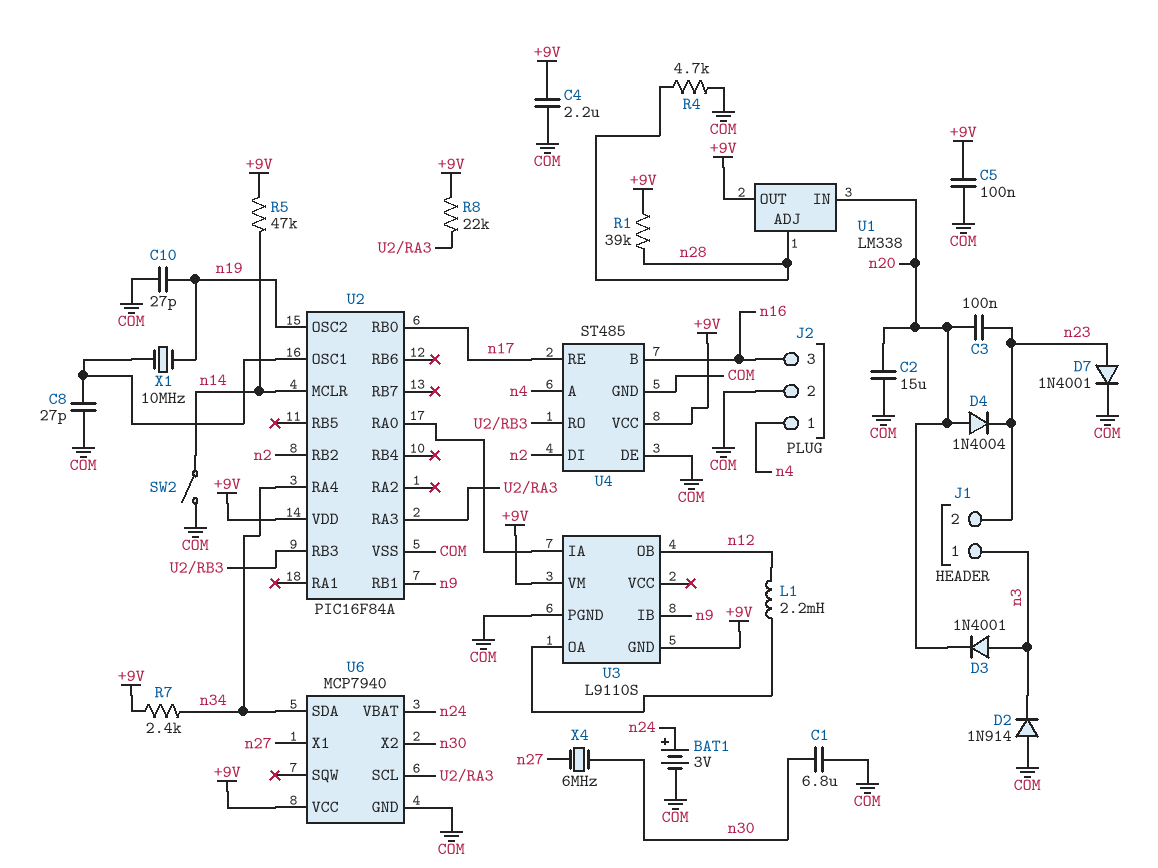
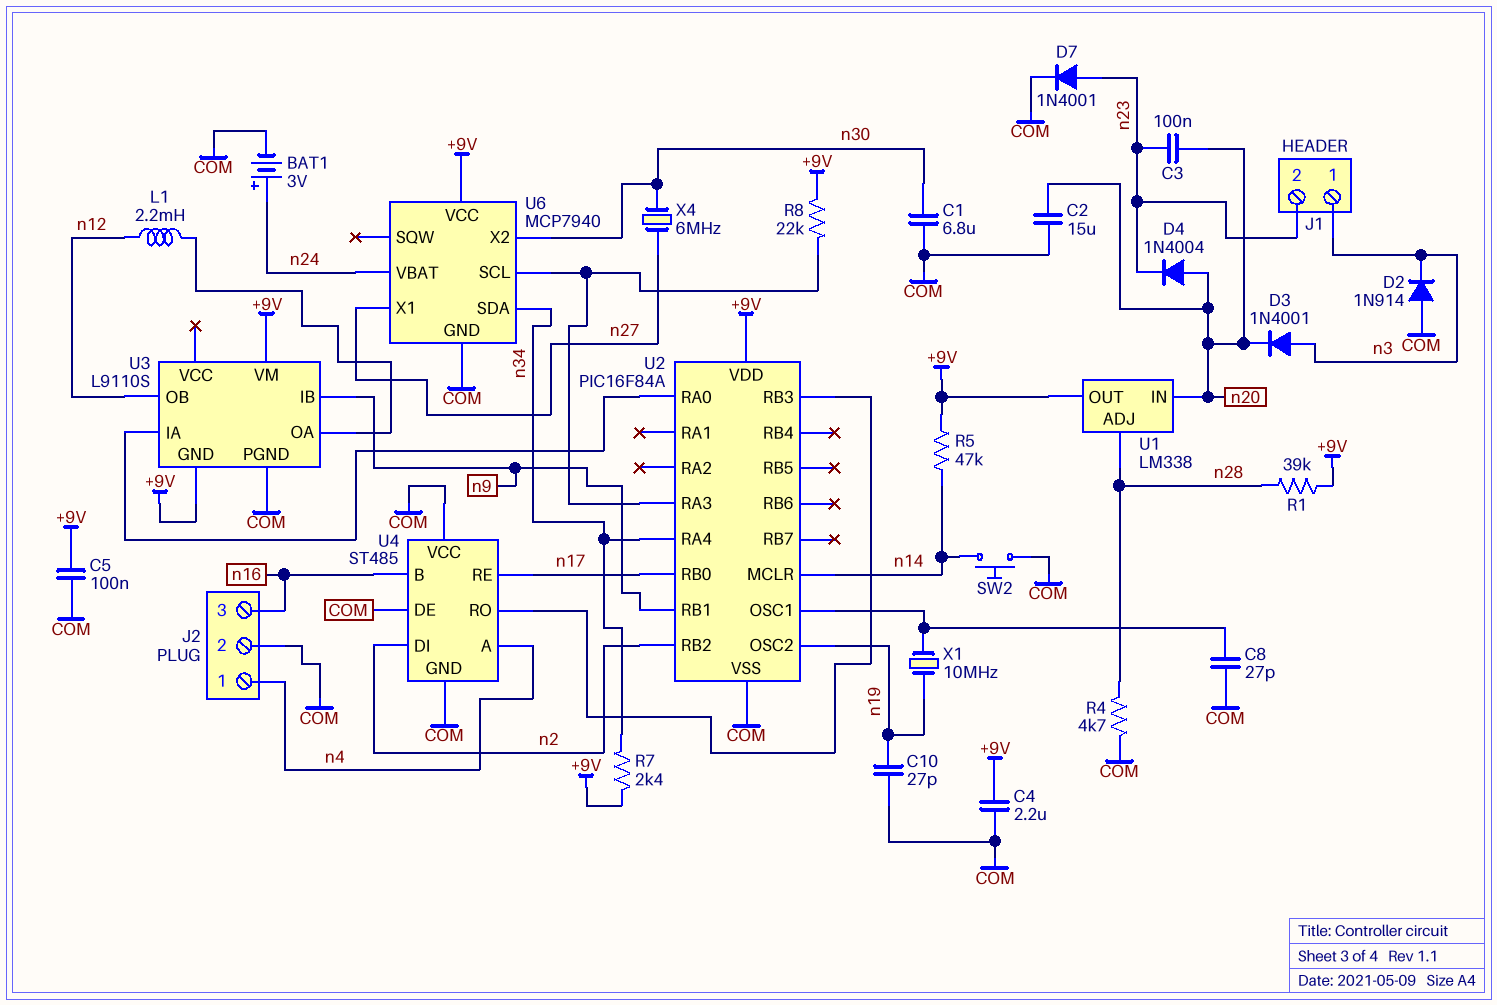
SW2: switch (COM, n14) -> button (COM, n14)
U4 pin VCC: +9V -> COM

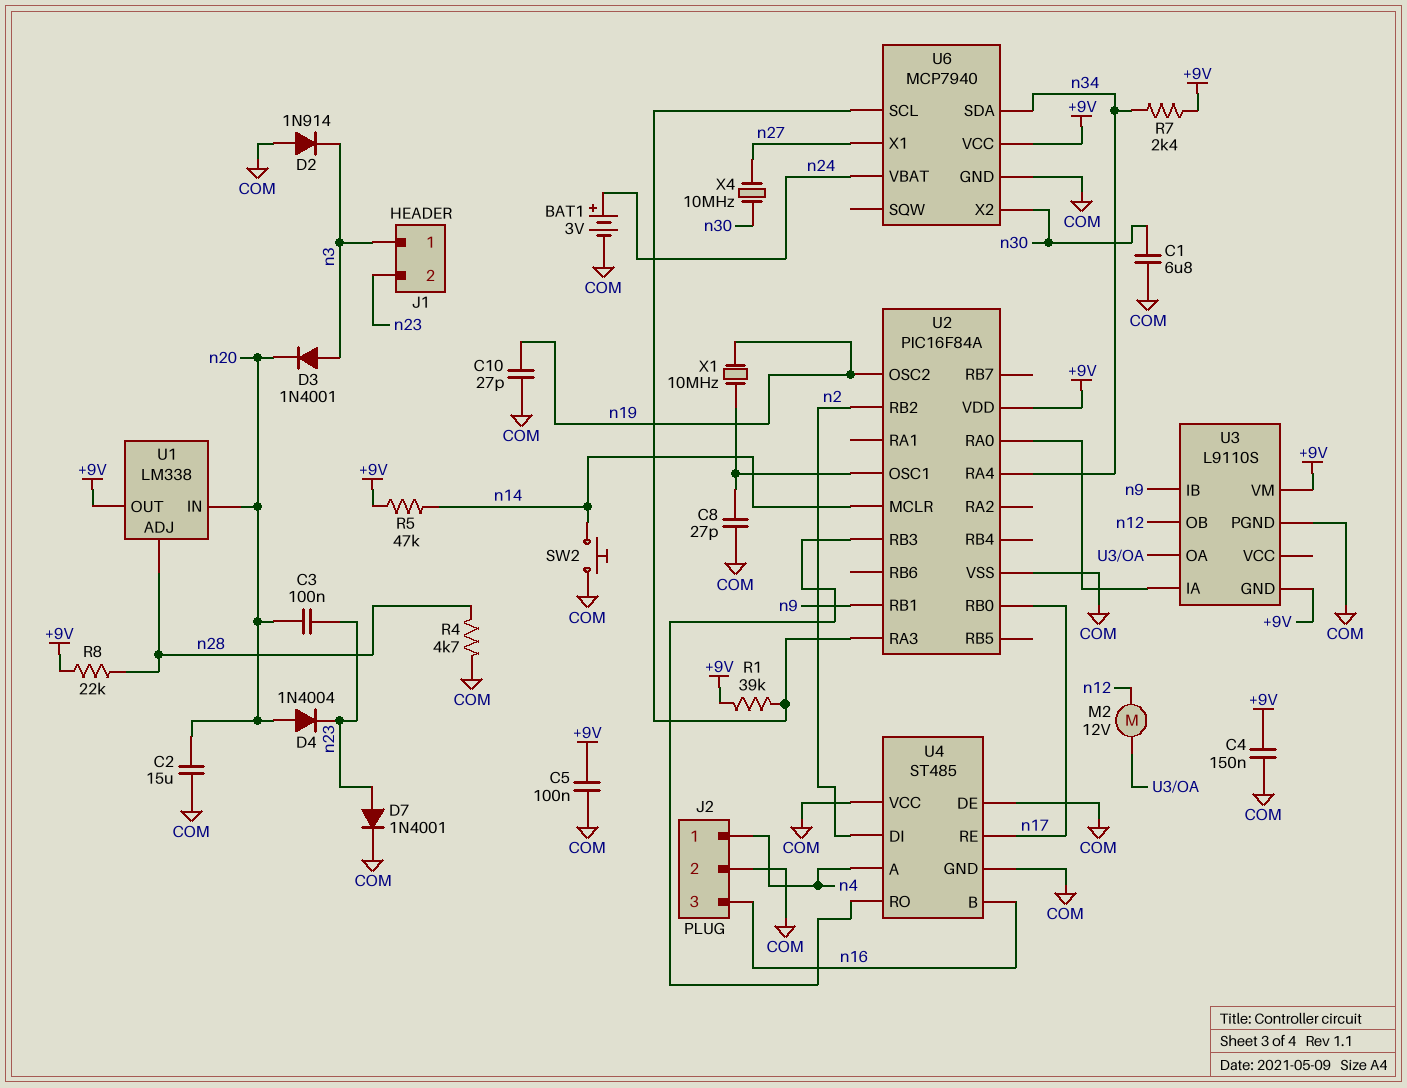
C4: 2.2uF (+9V, COM) -> 150nF (+9V, COM)
L1: 2.2mH (U3/OA, n12) -> none
M2: none -> motor 12V (U3/OA, n12)
R1: 39k (+9V, n28) -> 39k (+9V, U2/RA3)
R8: 22k (+9V, U2/RA3) -> 22k (+9V, n28)
X4: 6MHz (n27, n30) -> 10MHz (n27, n30)

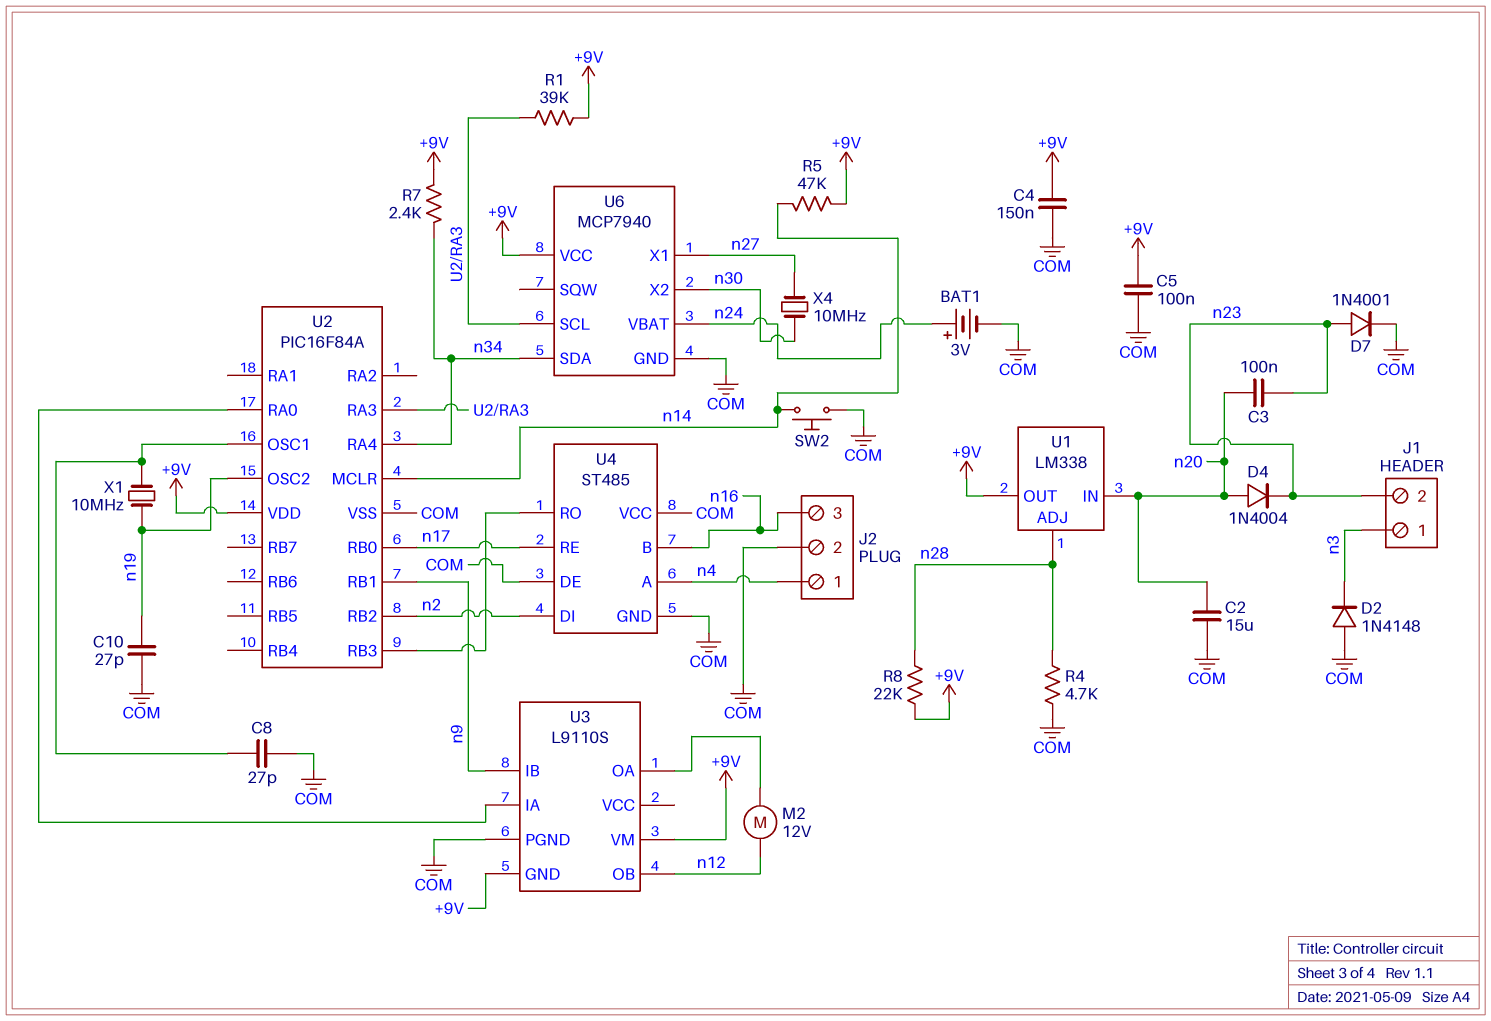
C1: 6.8uF (COM, n30) -> none
D2: diode 1N914 (A COM, K n3) -> diode 1N4148 (A COM, K n3)
D3: diode 1N4001 (A n3, K n20) -> none

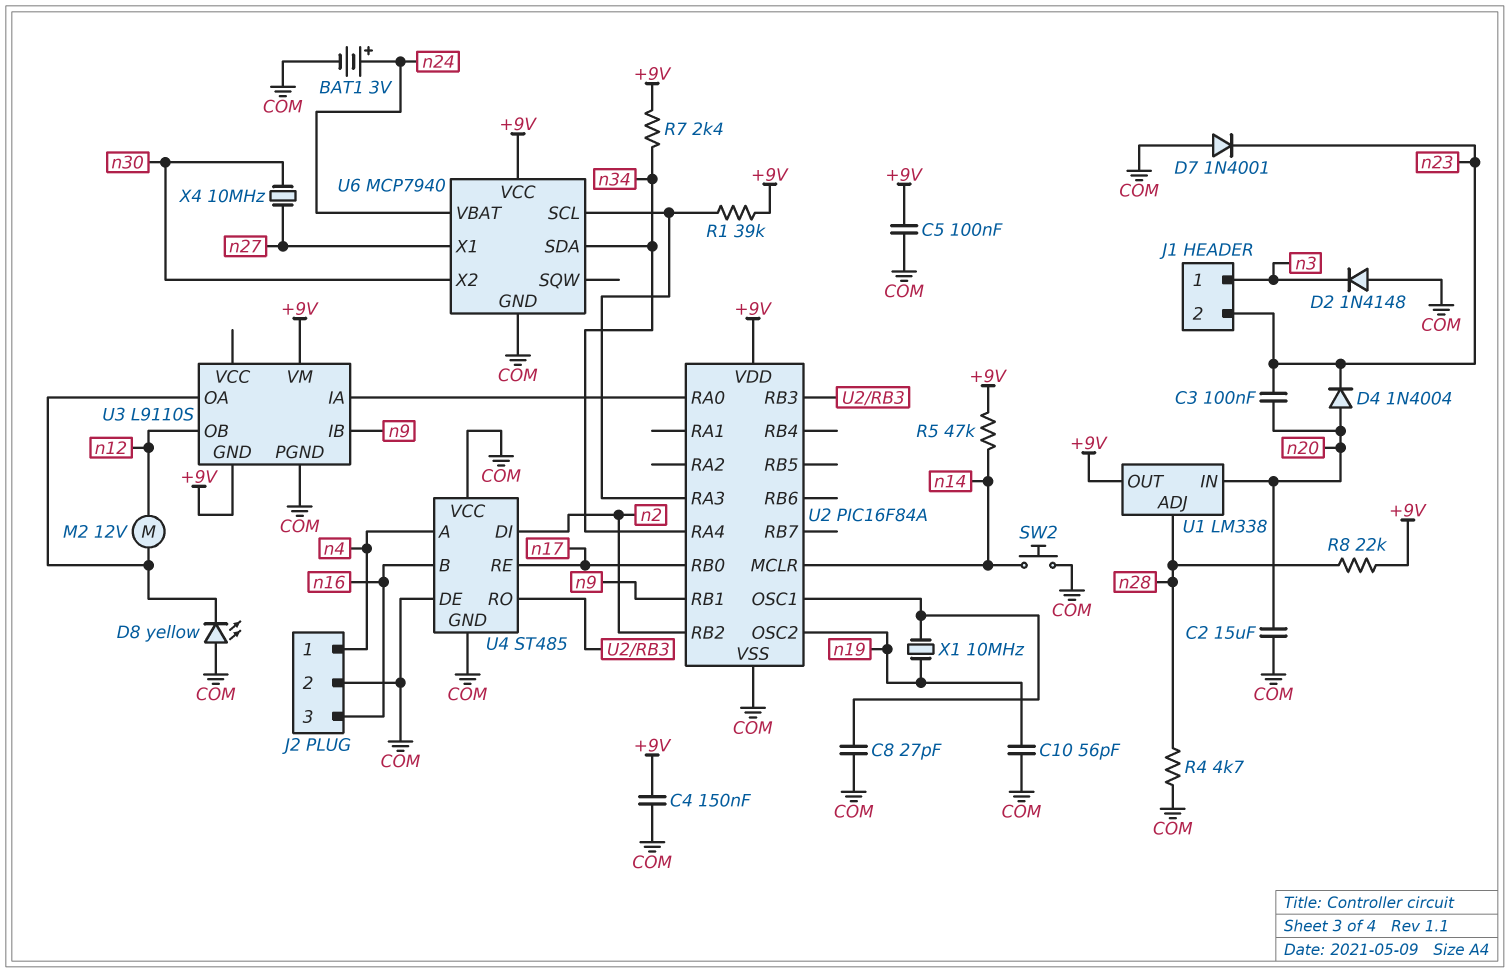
C10: 27pF (COM, n19) -> 56pF (COM, n19)
D7: diode 1N4001 (A n23, K COM) -> diode 1N4001 (A COM, K n23)
D8: none -> LED yellow (A COM, K U3/OA)

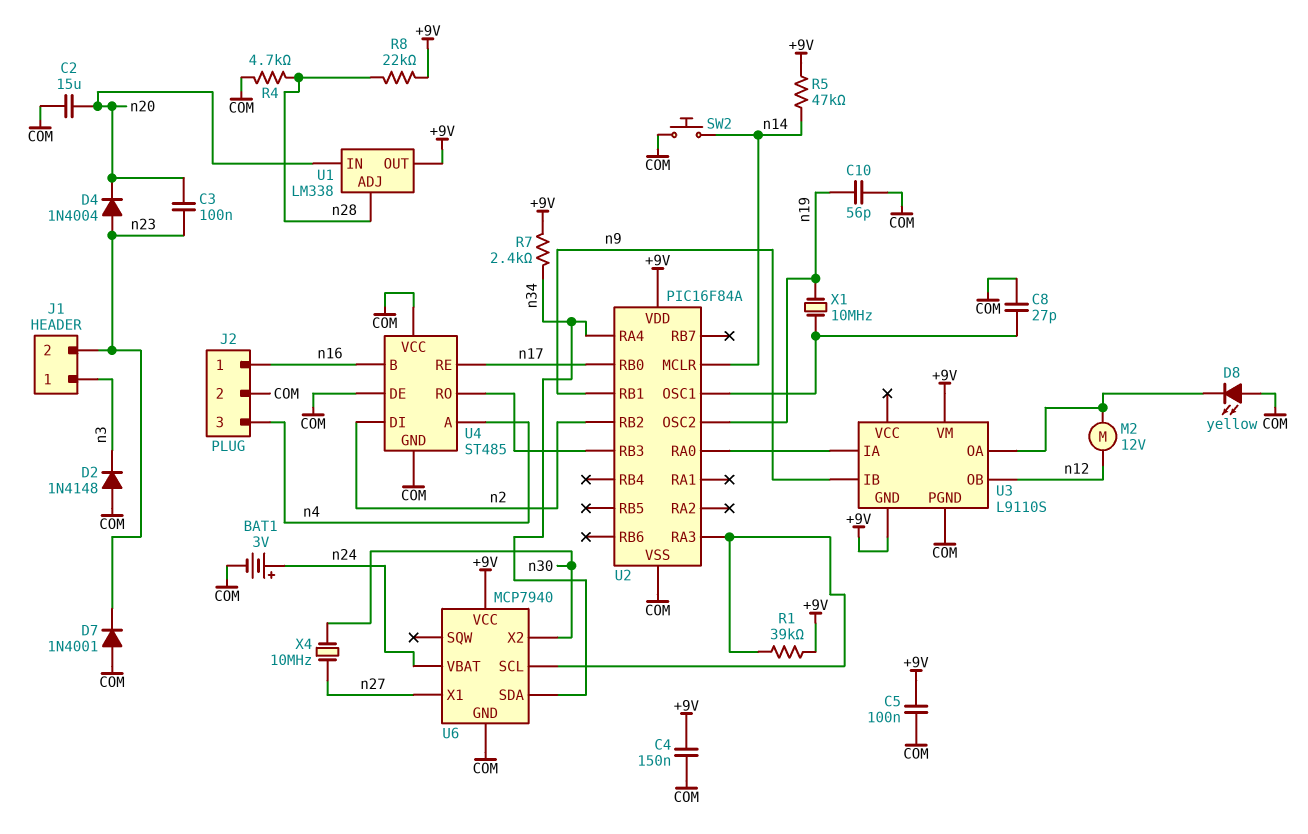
D4: diode 1N4004 (A n20, K n23) -> diode 1N4004 (A n23, K n20)
J2 pin 1: n4 -> n16
J2 pin 3: n16 -> n4

